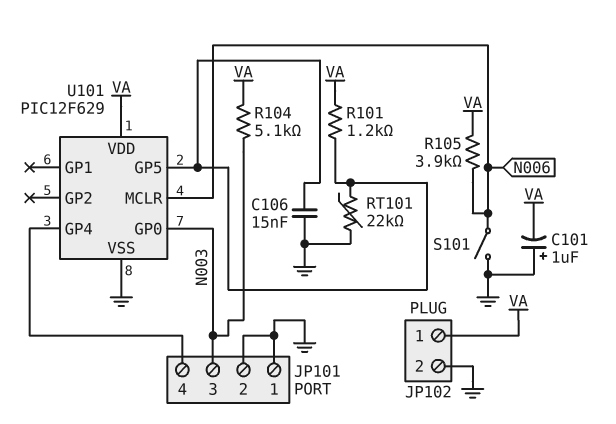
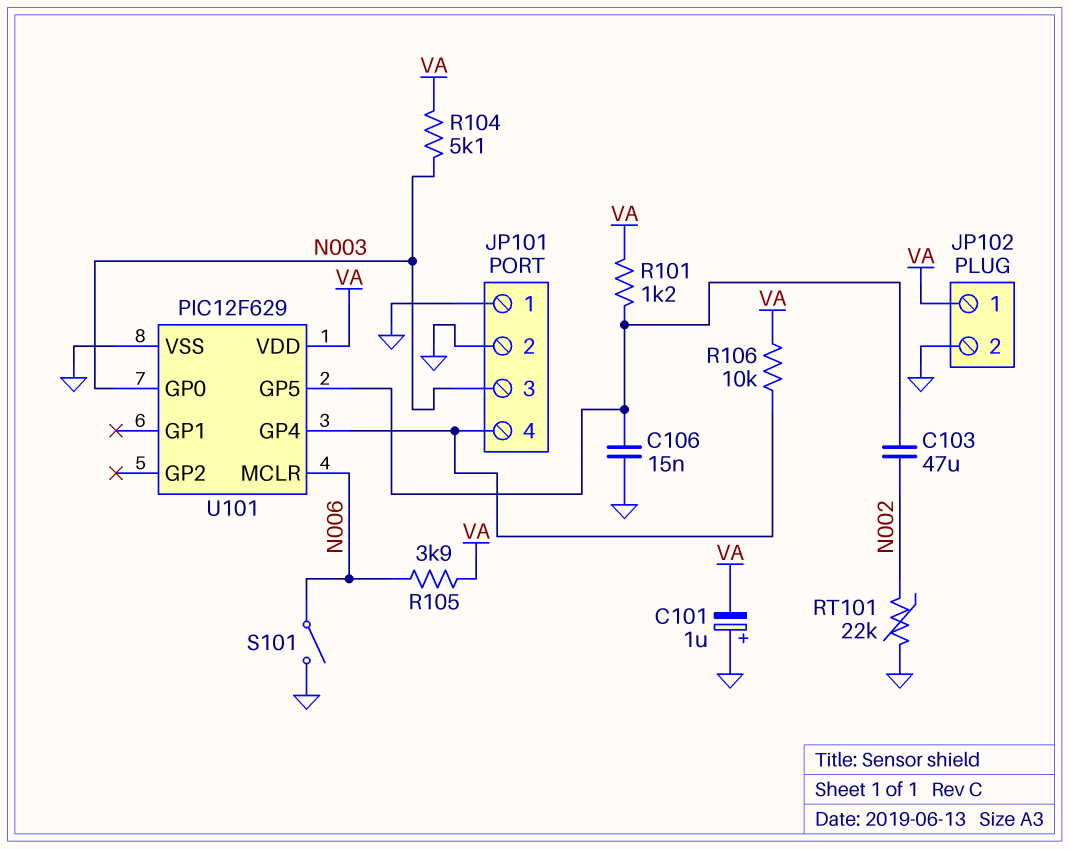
C103: none -> 47uF (N002, U101/GP5)
R106: none -> 10k (JP101/4, VA)
RT101: 22k (GND, U101/GP5) -> 22k (GND, N002)

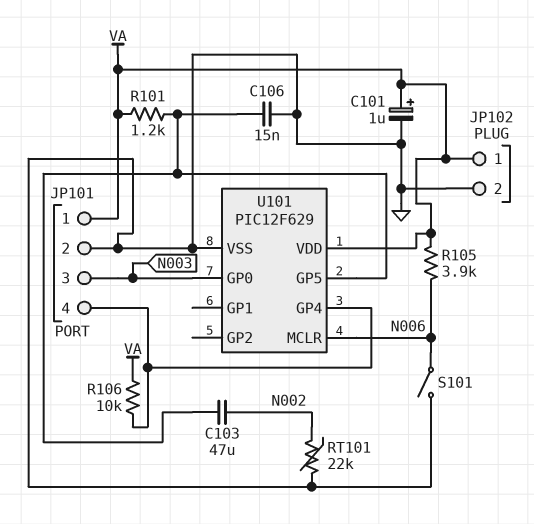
C101: 1uF (plus GND, minus VA) -> 1uF (plus VA, minus GND)
JP101 pin 1: GND -> VA
R104: 5.1k (N003, VA) -> none

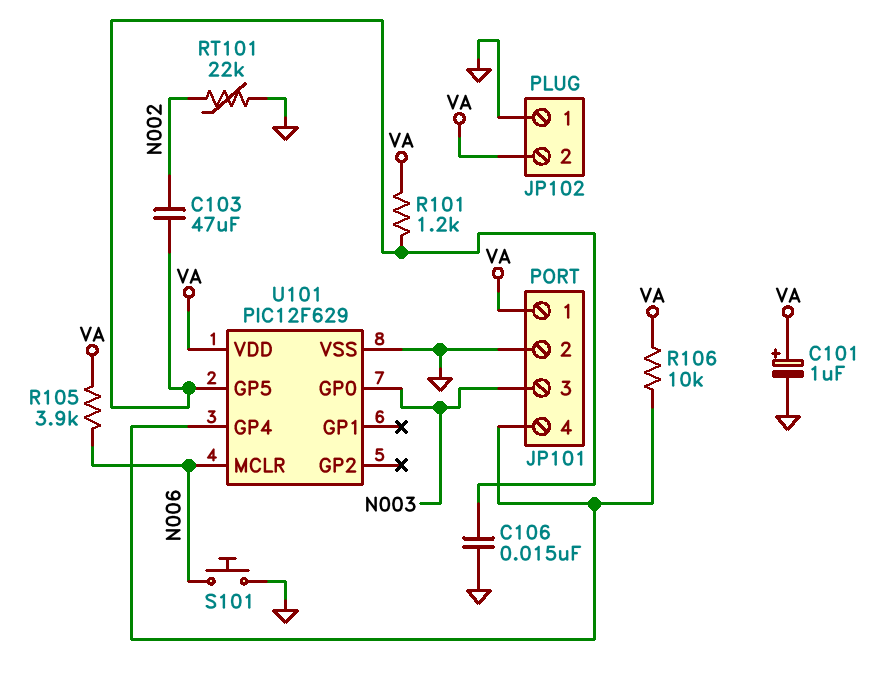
JP102 pin 1: VA -> GND
JP102 pin 2: GND -> VA
S101: switch (GND, N006) -> button (GND, N006)

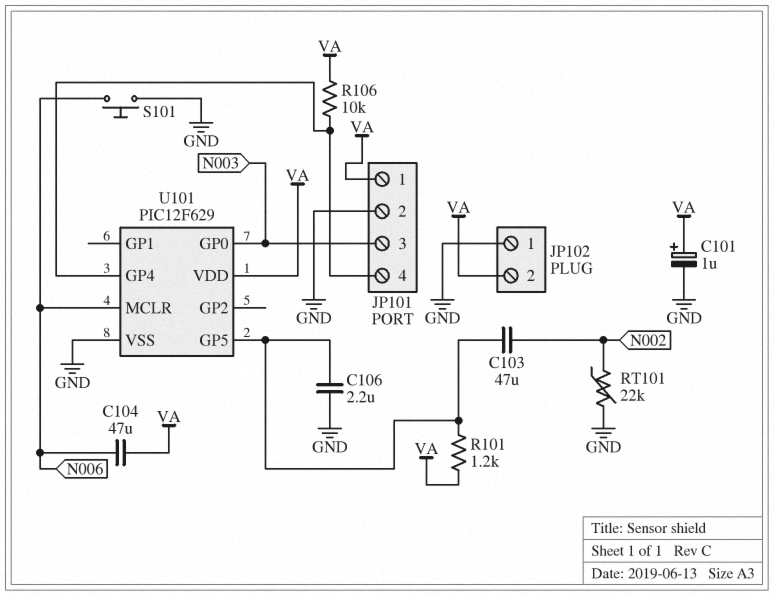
C104: none -> 47uF (N006, VA)
C106: 15nF (GND, U101/GP5) -> 2.2uF (GND, U101/GP5)
R105: 3.9k (N006, VA) -> none

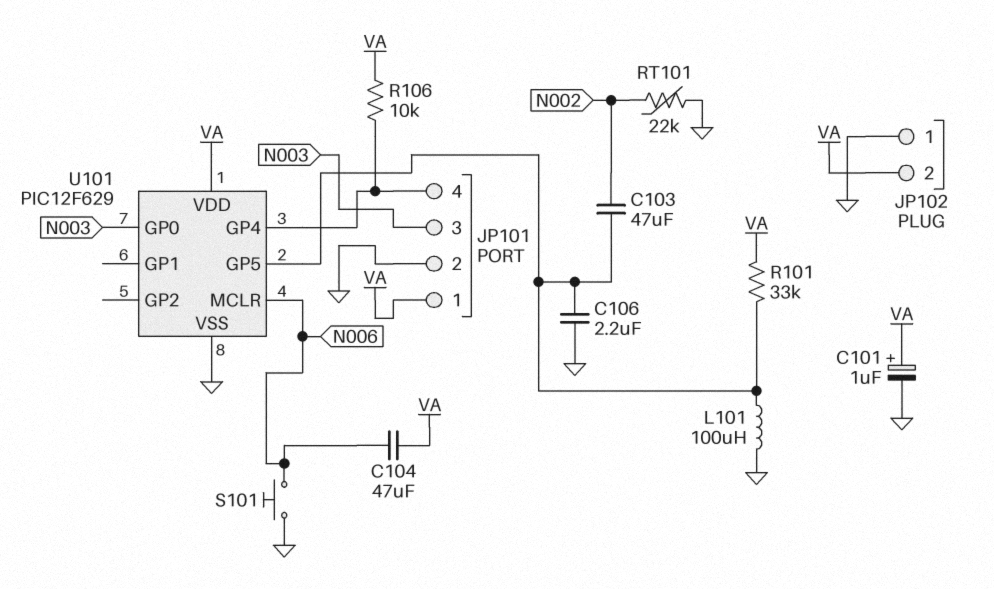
L101: none -> 100uH (GND, U101/GP5)
R101: 1.2k (U101/GP5, VA) -> 33k (U101/GP5, VA)

